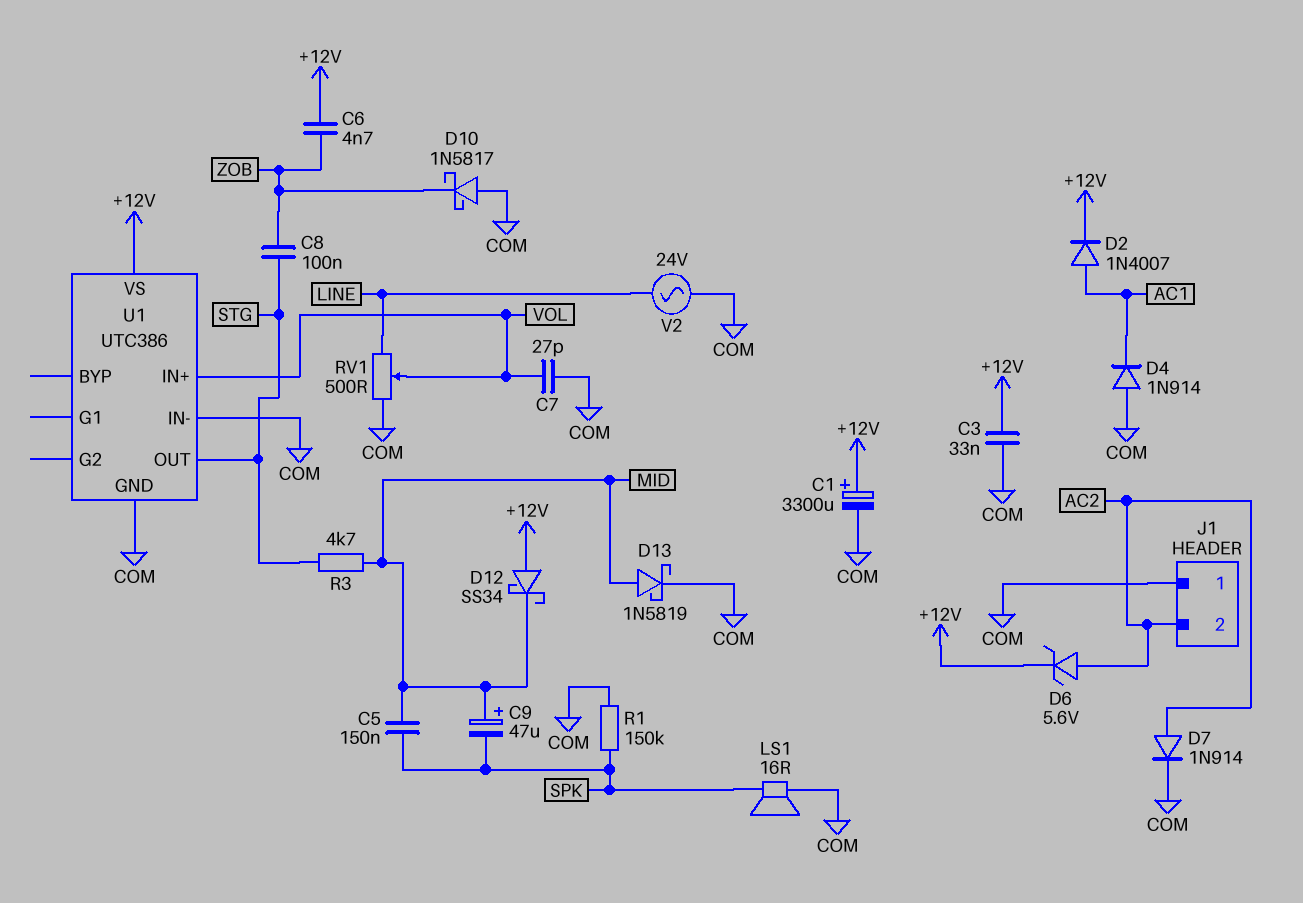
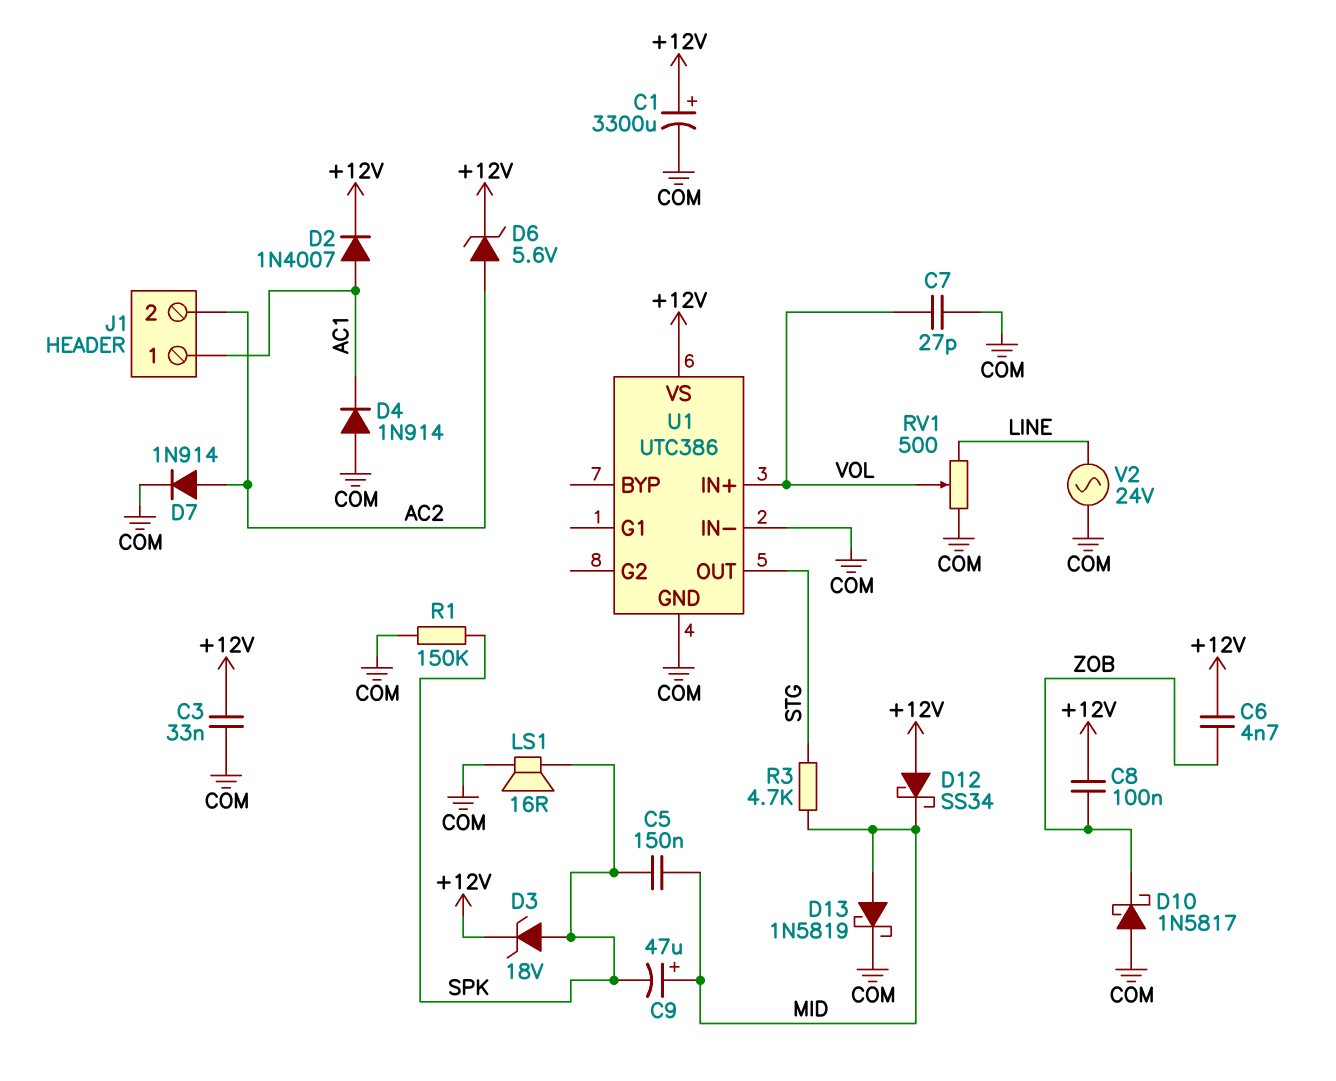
C8: 100nF (STG, ZOB) -> 100nF (+12V, ZOB)
D3: none -> zener 18V (A SPK, K +12V)
J1 pin 1: COM -> AC1

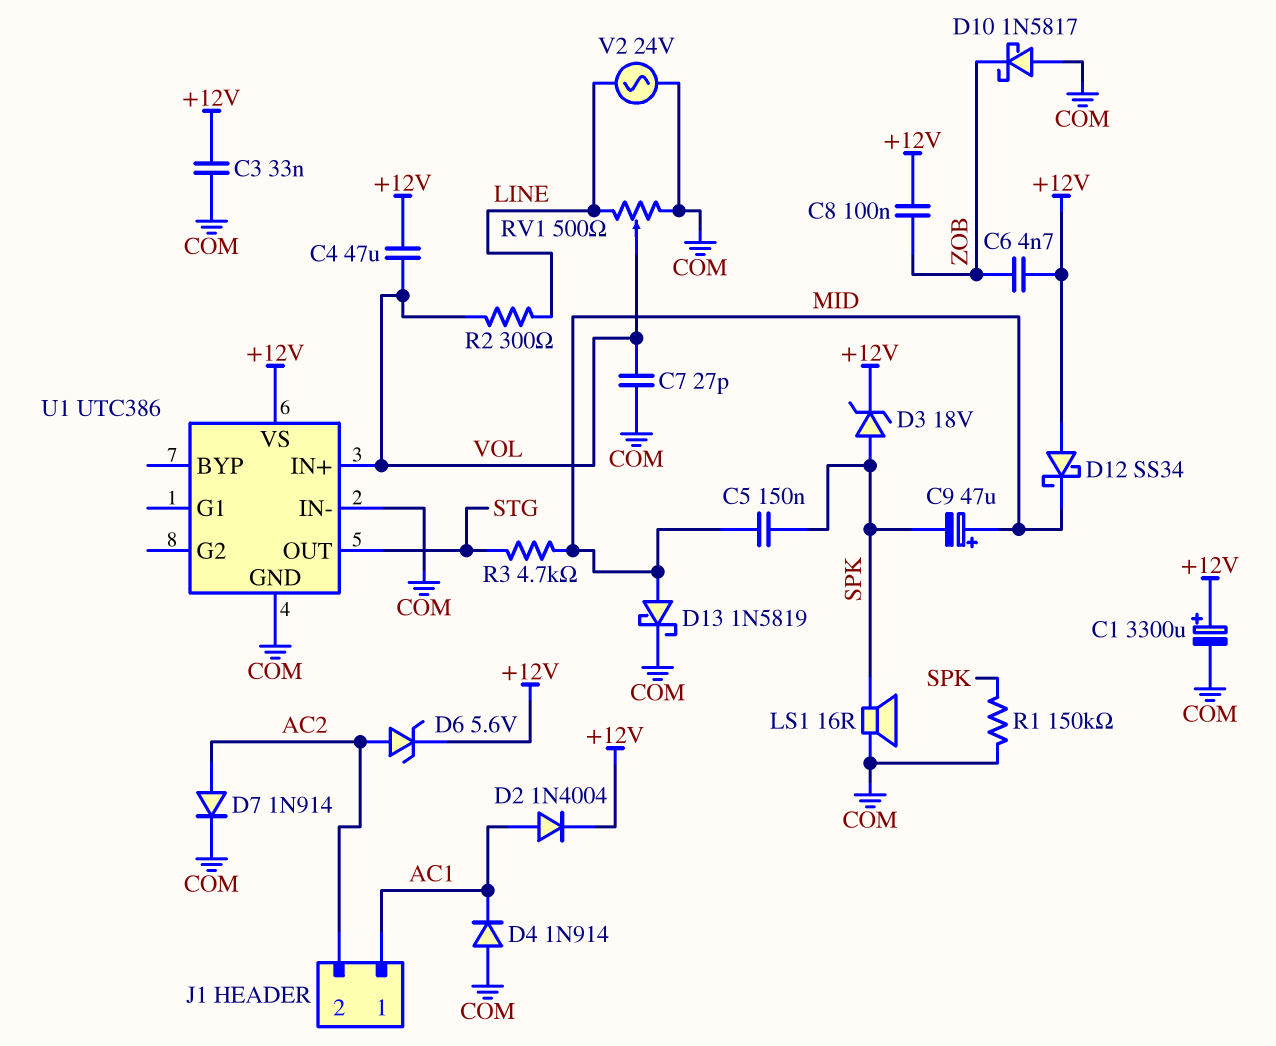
C4: none -> 47uF (+12V, VOL)
D2: diode 1N4007 (A AC1, K +12V) -> diode 1N4004 (A AC1, K +12V)
R2: none -> 300 (LINE, VOL)

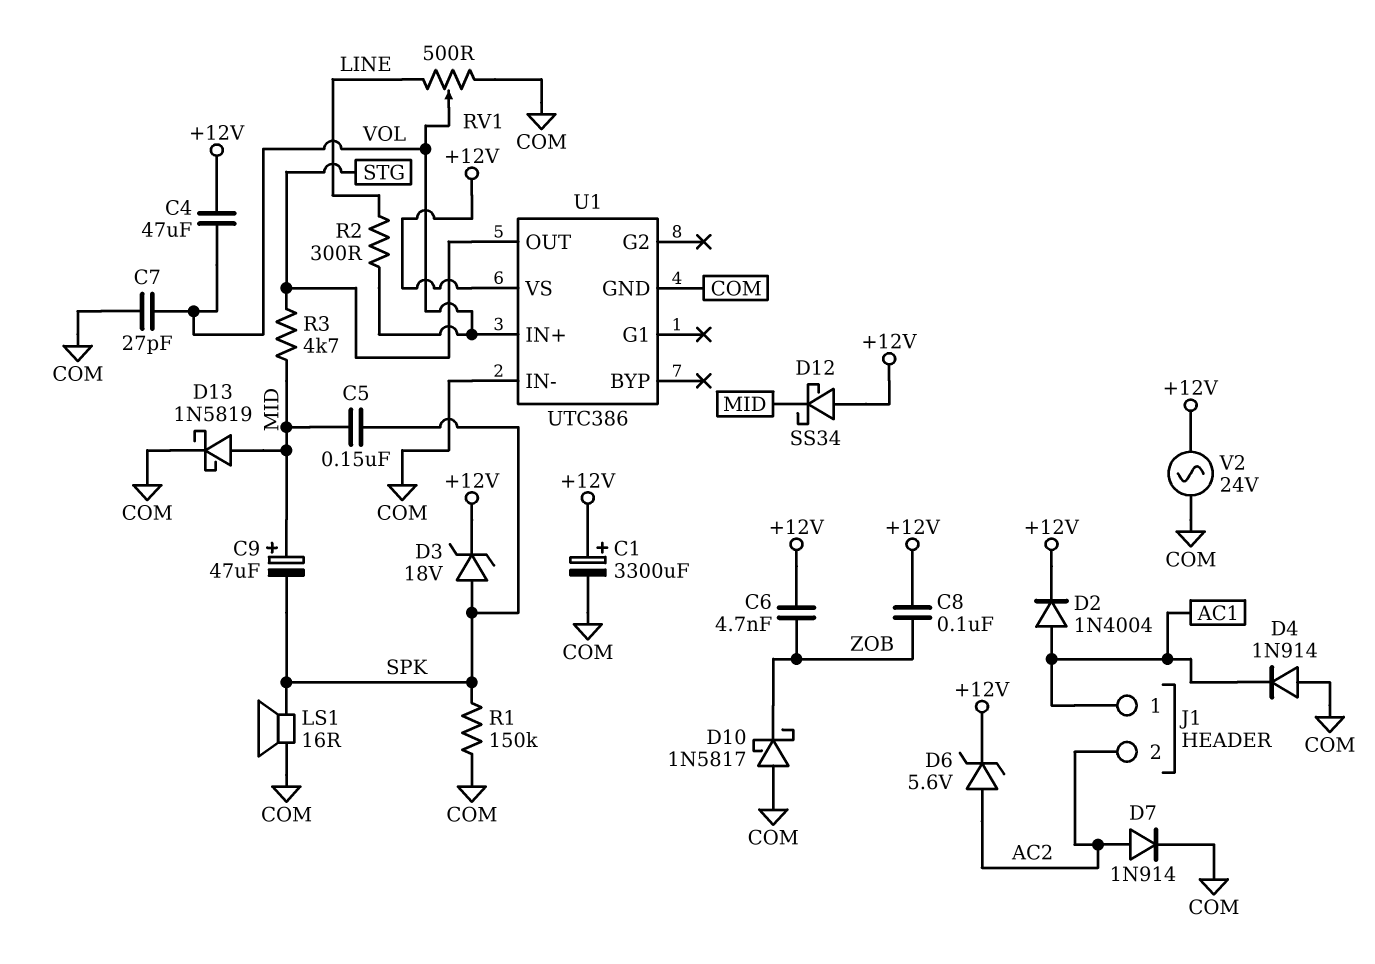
C3: 33nF (+12V, COM) -> none
V2: AC 24V (COM, LINE) -> AC 24V (+12V, COM)

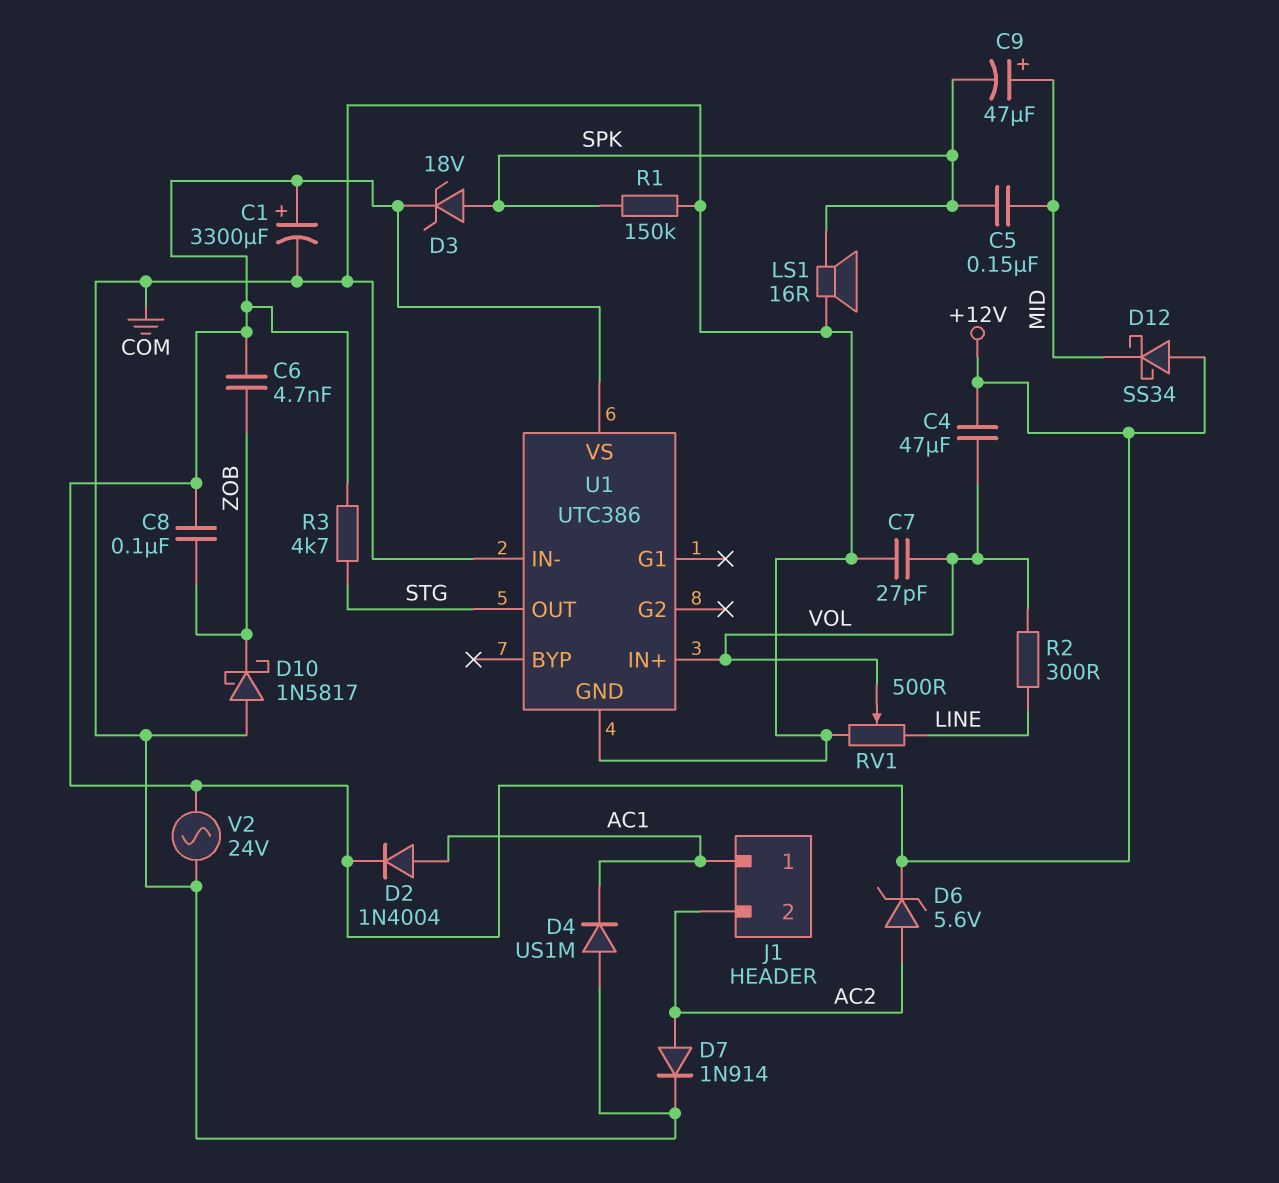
D4: diode 1N914 (A COM, K AC1) -> diode US1M (A COM, K AC1)
D13: schottky 1N5819 (A MID, K COM) -> none
R3: 4.7k (MID, STG) -> 4.7k (+12V, STG)

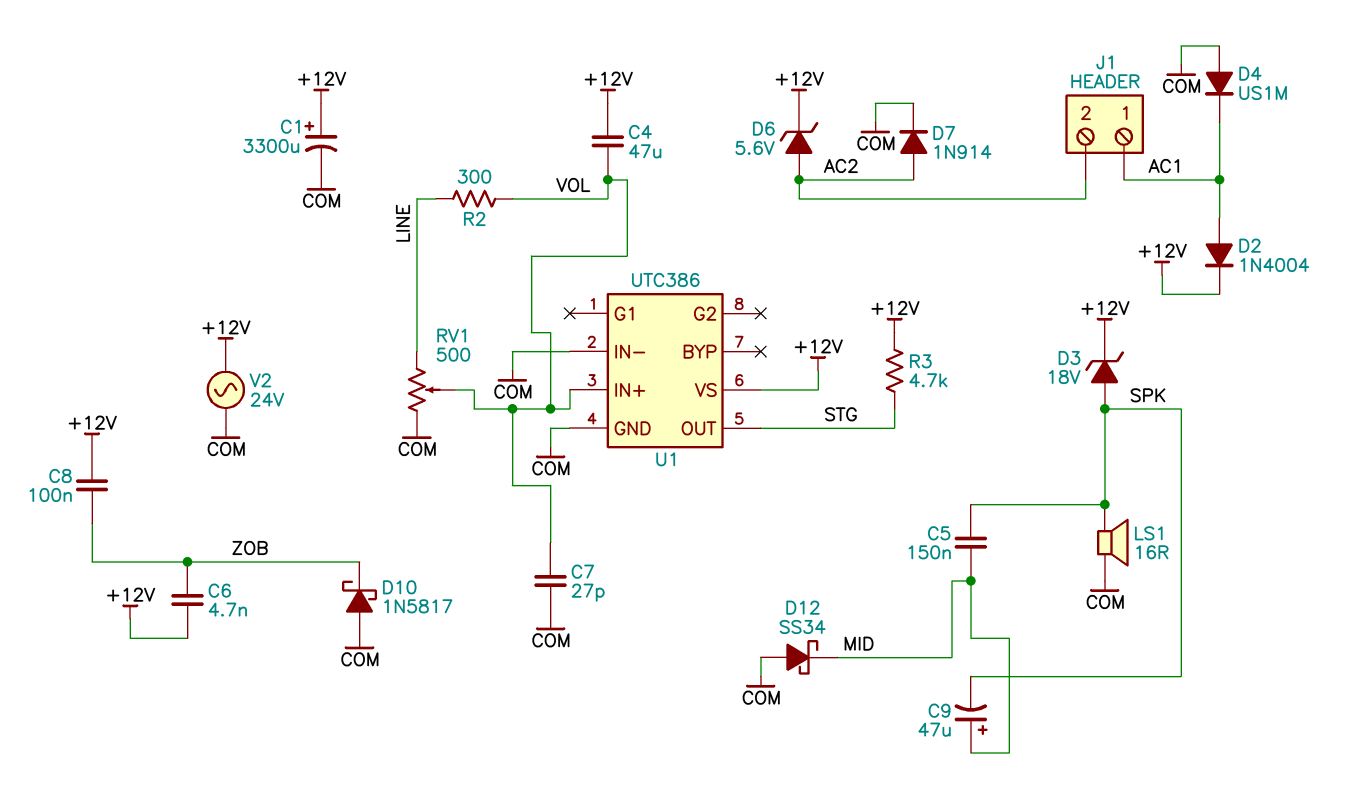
D12: schottky SS34 (A +12V, K MID) -> schottky SS34 (A COM, K MID)
R1: 150k (COM, SPK) -> none

